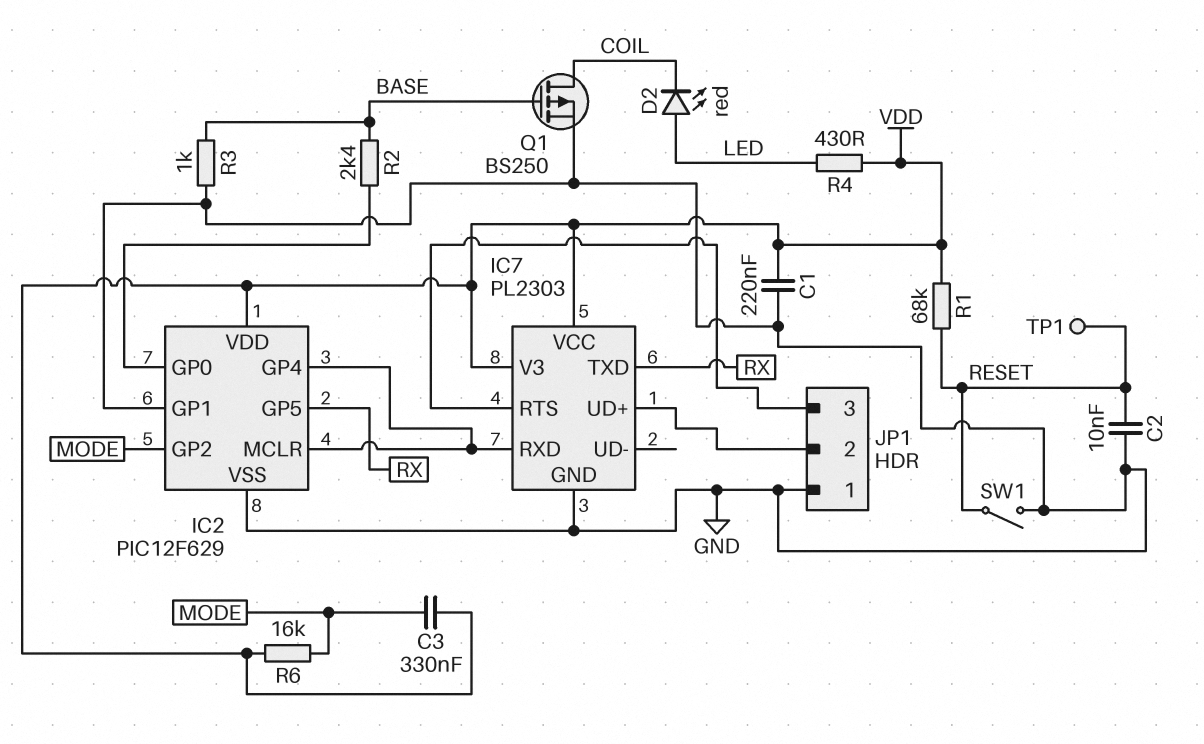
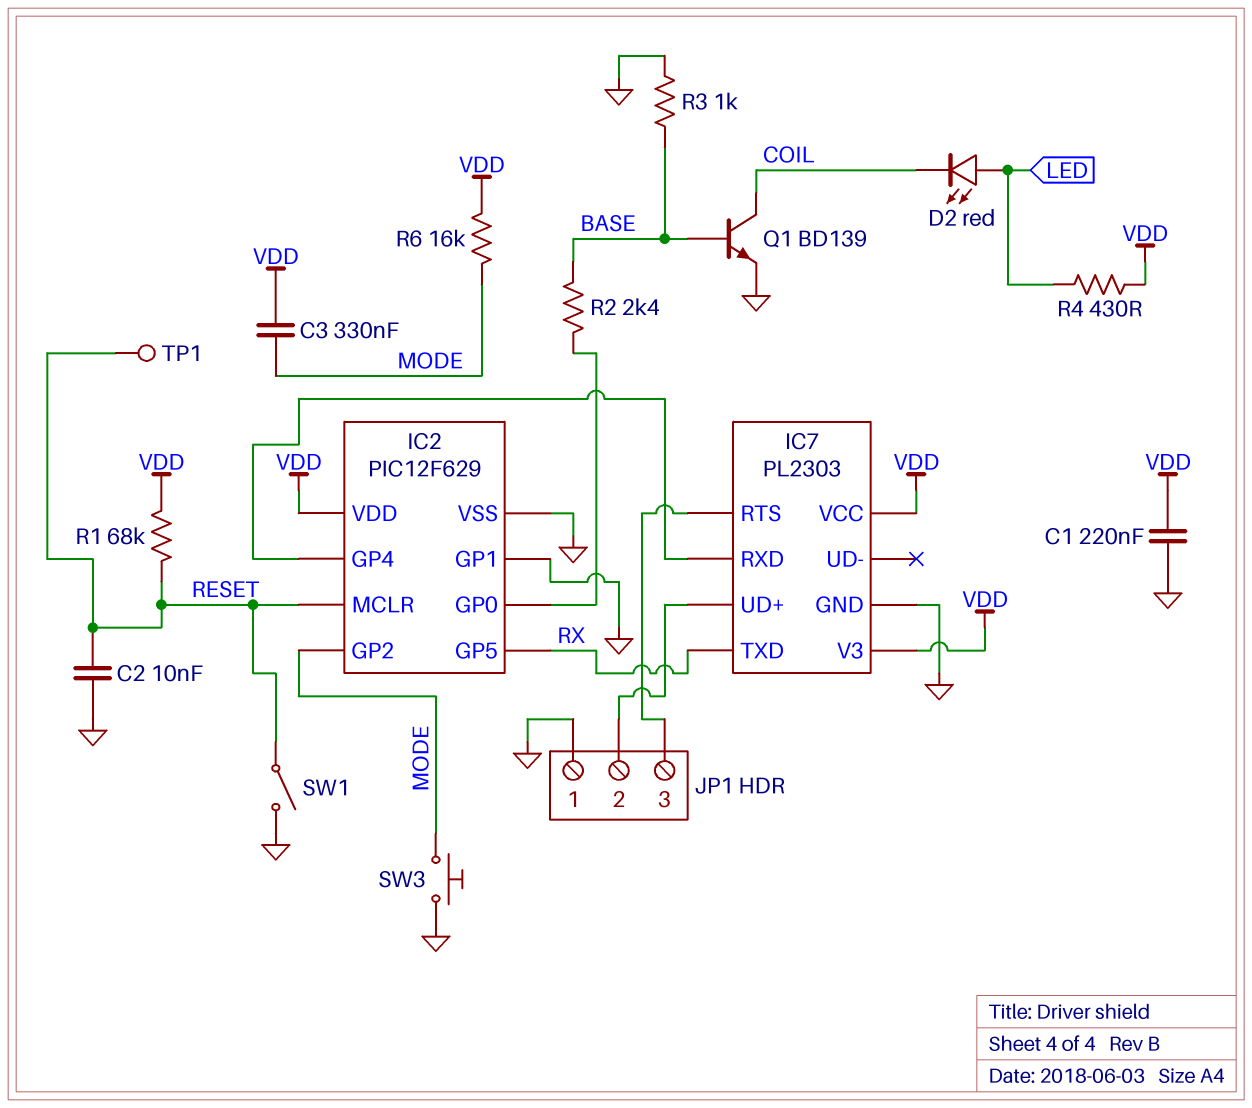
IC2 pin MCLR: IC2/GP4 -> RESET
Q1: PMOS BS250 (G BASE, D COIL, S GND) -> NPN BD139 (B BASE, C COIL, E GND)
SW3: none -> button (GND, MODE)

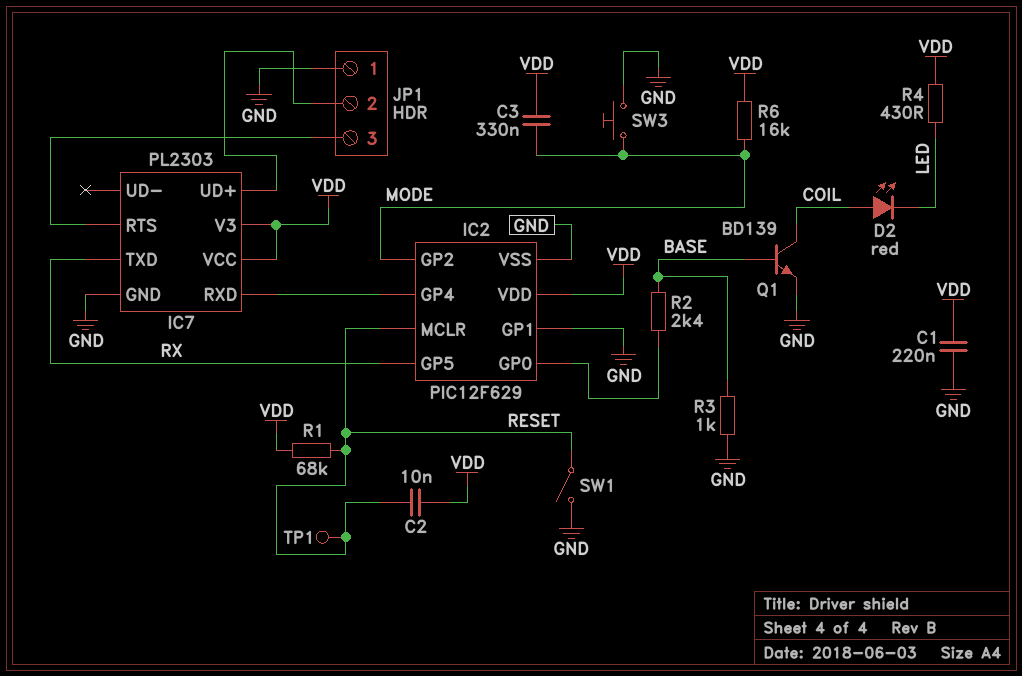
C2: 10nF (GND, RESET) -> 10nF (RESET, VDD)
D2: LED red (A LED, K COIL) -> LED red (A COIL, K LED)

